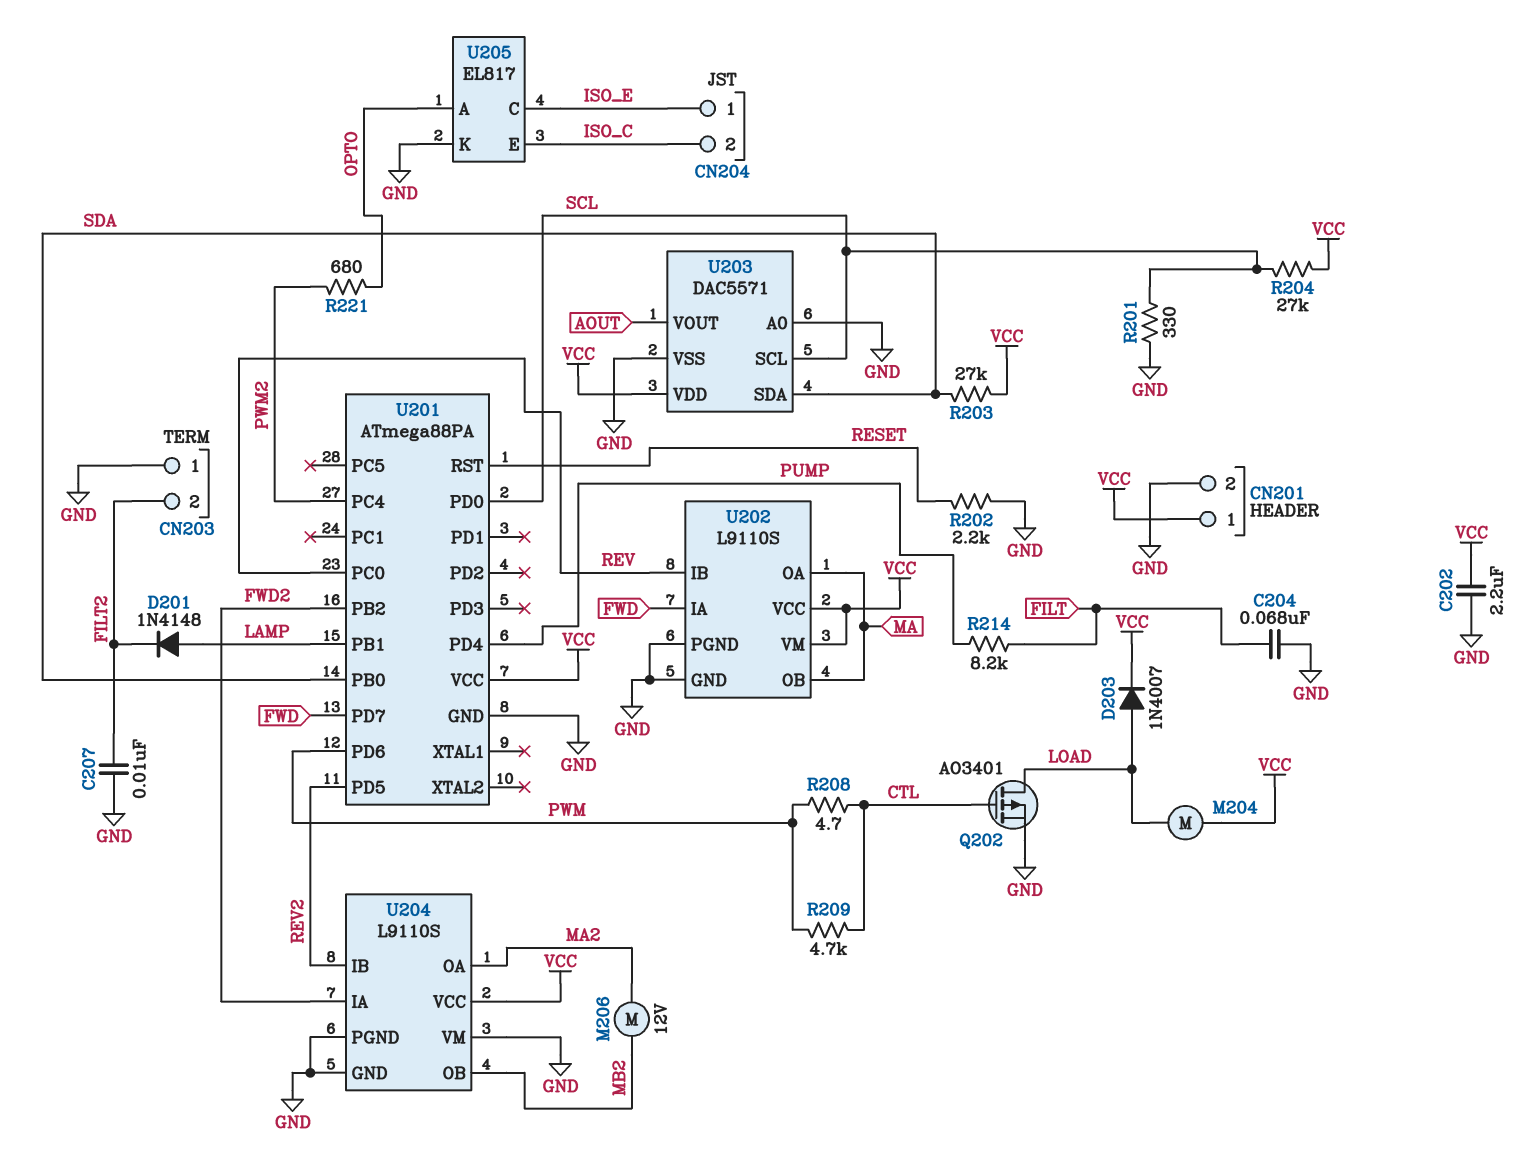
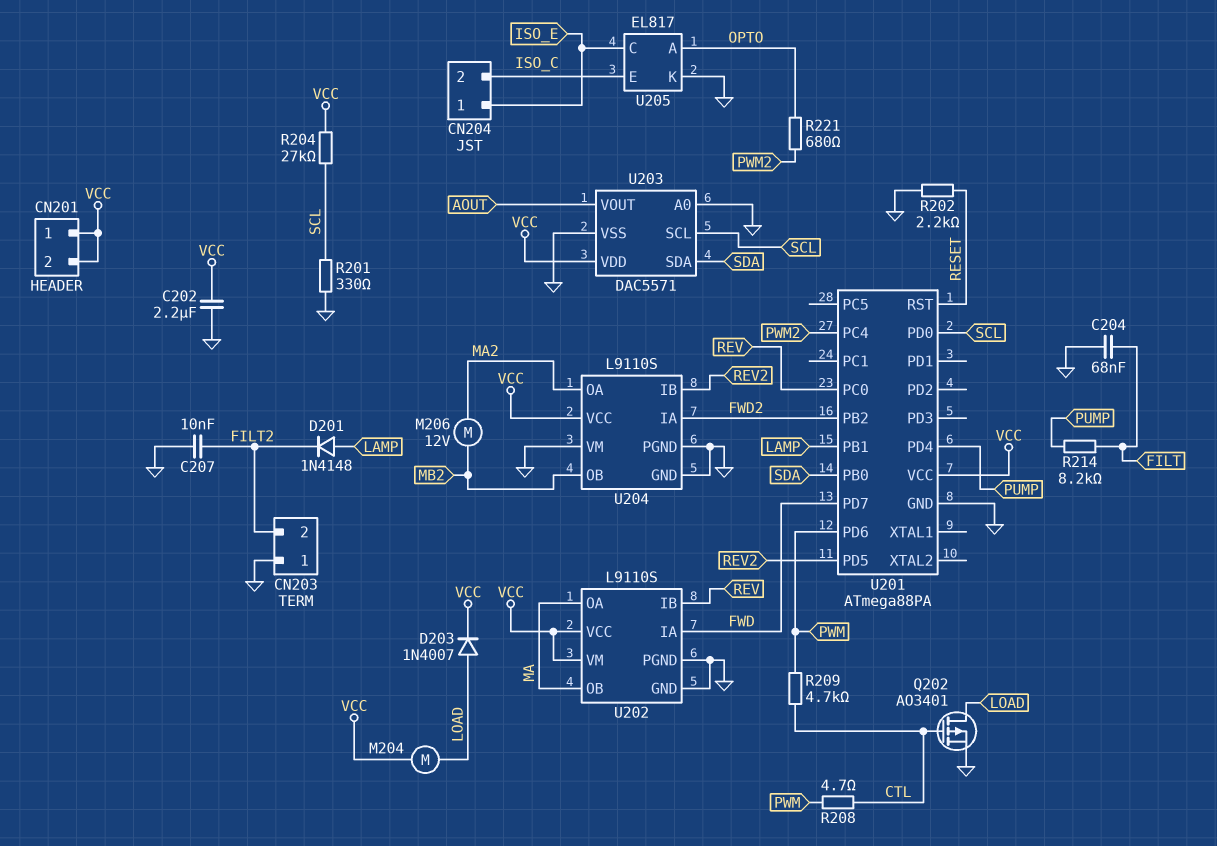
CN201 pin 2: GND -> VCC
R203: 27k (SDA, VCC) -> none

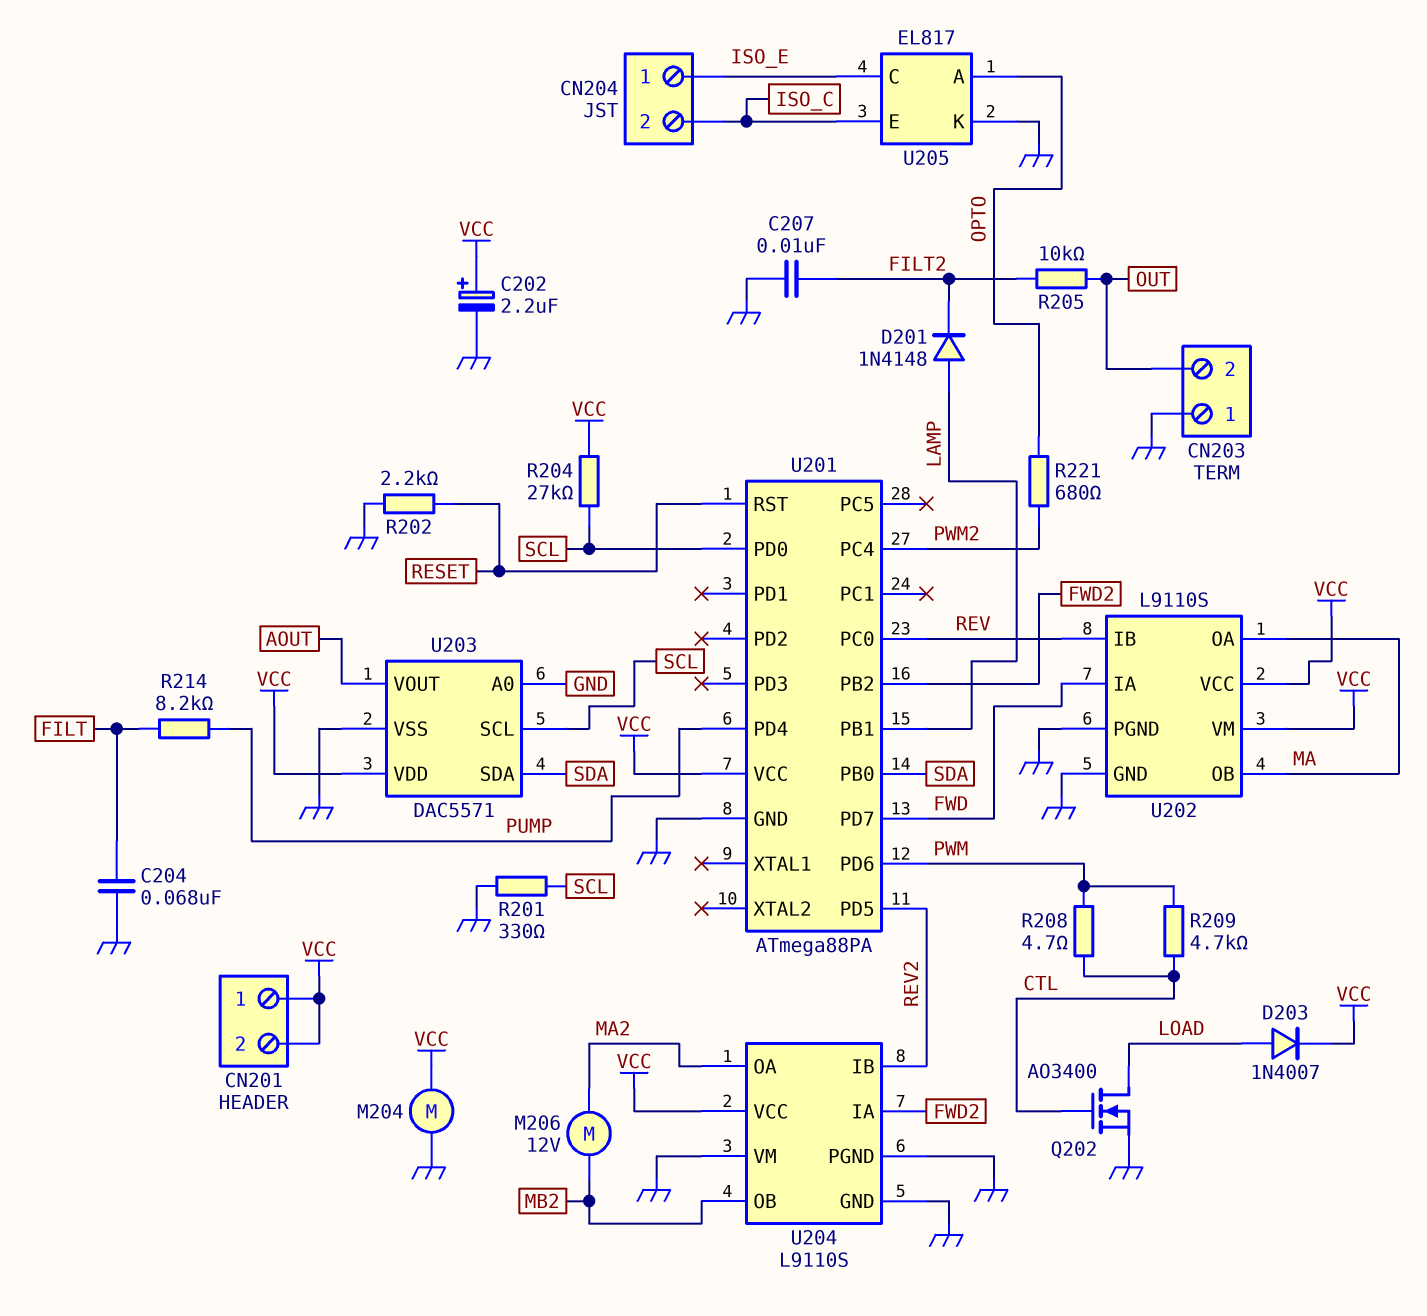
C202: 2.2uF (GND, VCC) -> 2.2uF (plus VCC, minus GND)
CN203 pin 2: FILT2 -> OUT
M204: motor (LOAD, VCC) -> motor (GND, VCC)
Q202: PMOS AO3401 (G CTL, D LOAD, S GND) -> NMOS AO3400 (G CTL, D LOAD, S GND)
R205: none -> 10k (FILT2, OUT)

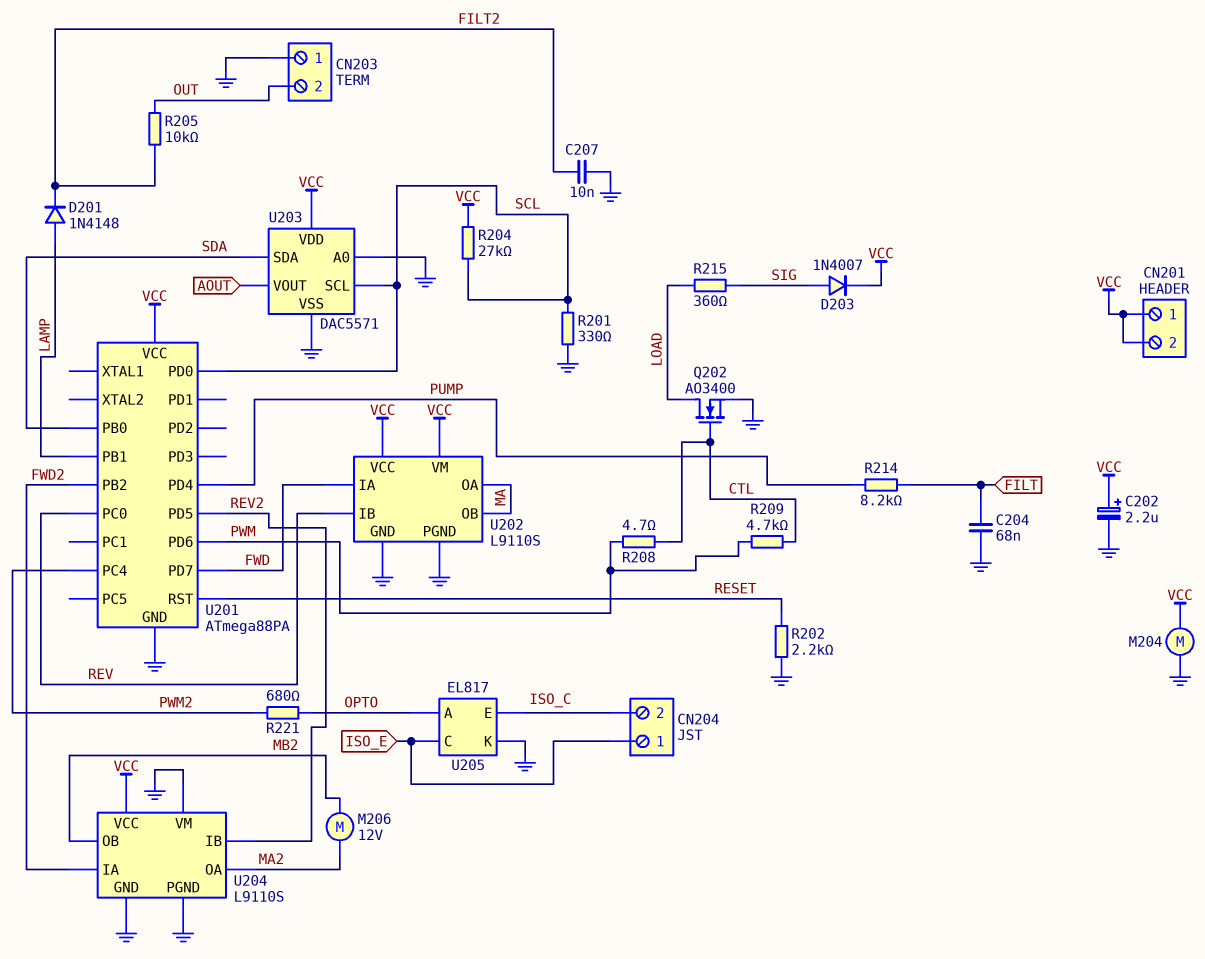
D203: diode 1N4007 (A LOAD, K VCC) -> diode 1N4007 (A SIG, K VCC)
R215: none -> 360 (LOAD, SIG)

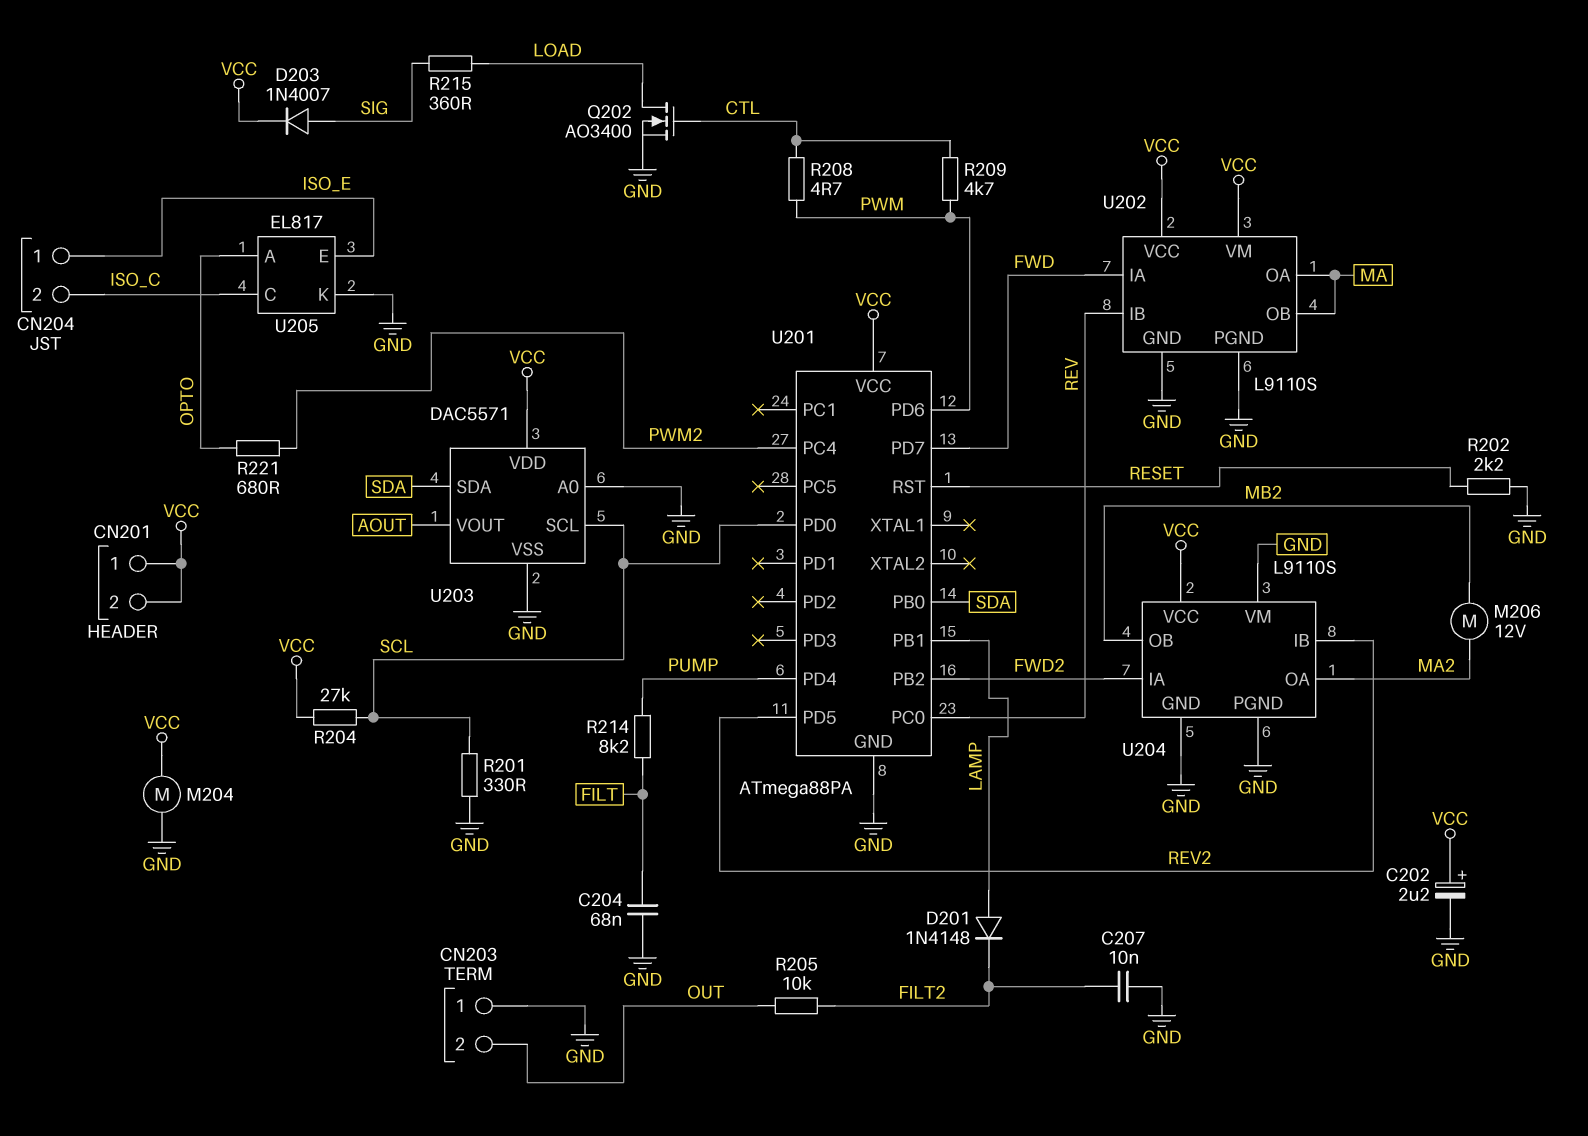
U205 pin C: ISO_E -> ISO_C
U205 pin E: ISO_C -> ISO_E

